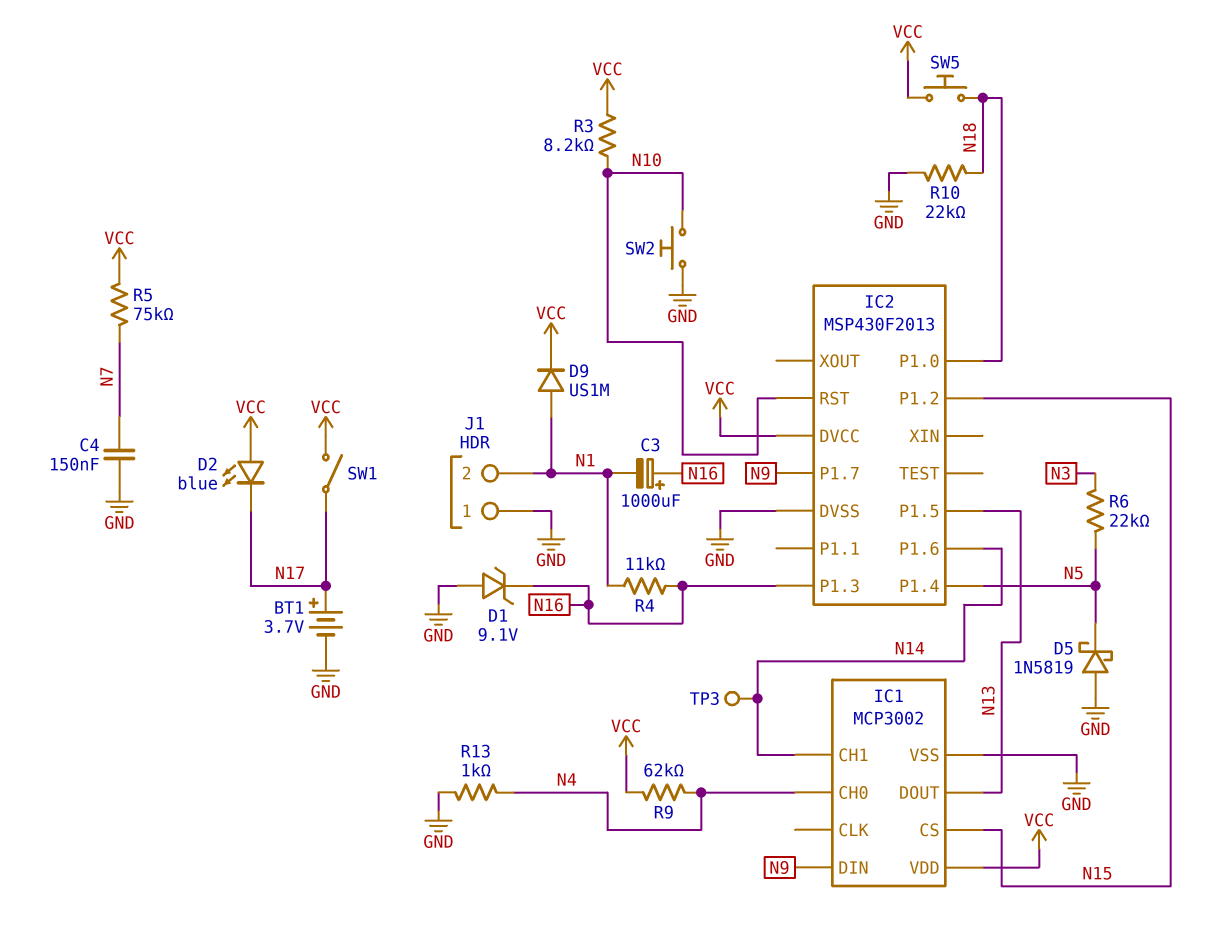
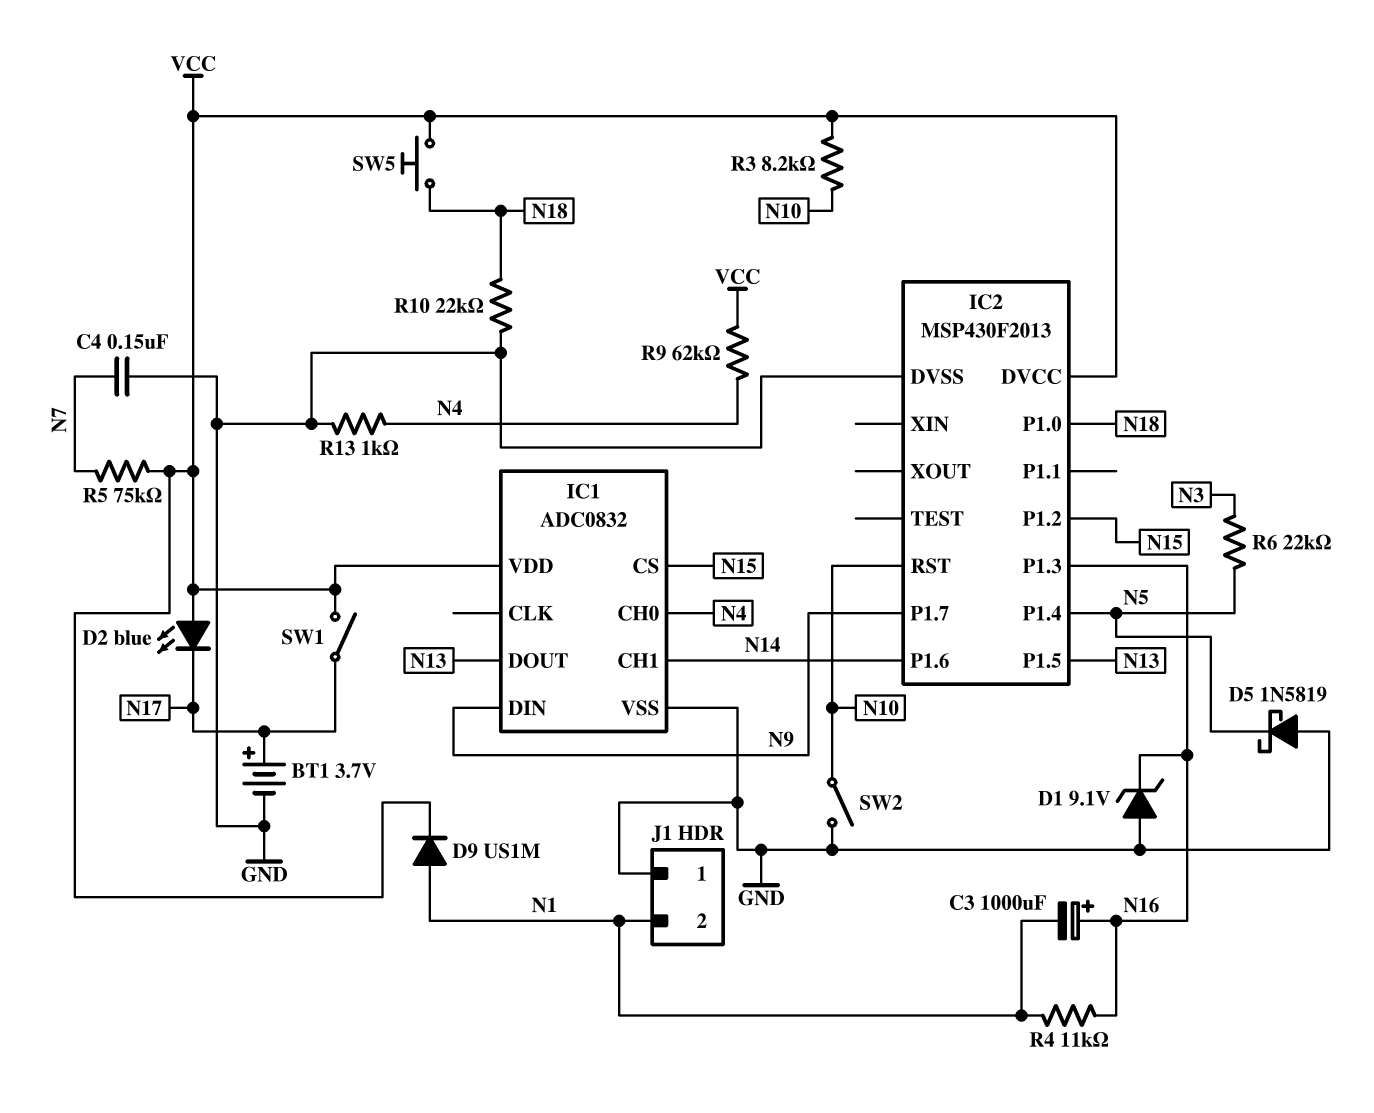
IC1: MCP3002 -> ADC0832
SW2: button (GND, N10) -> switch (GND, N10)
TP3: test point (N14) -> none

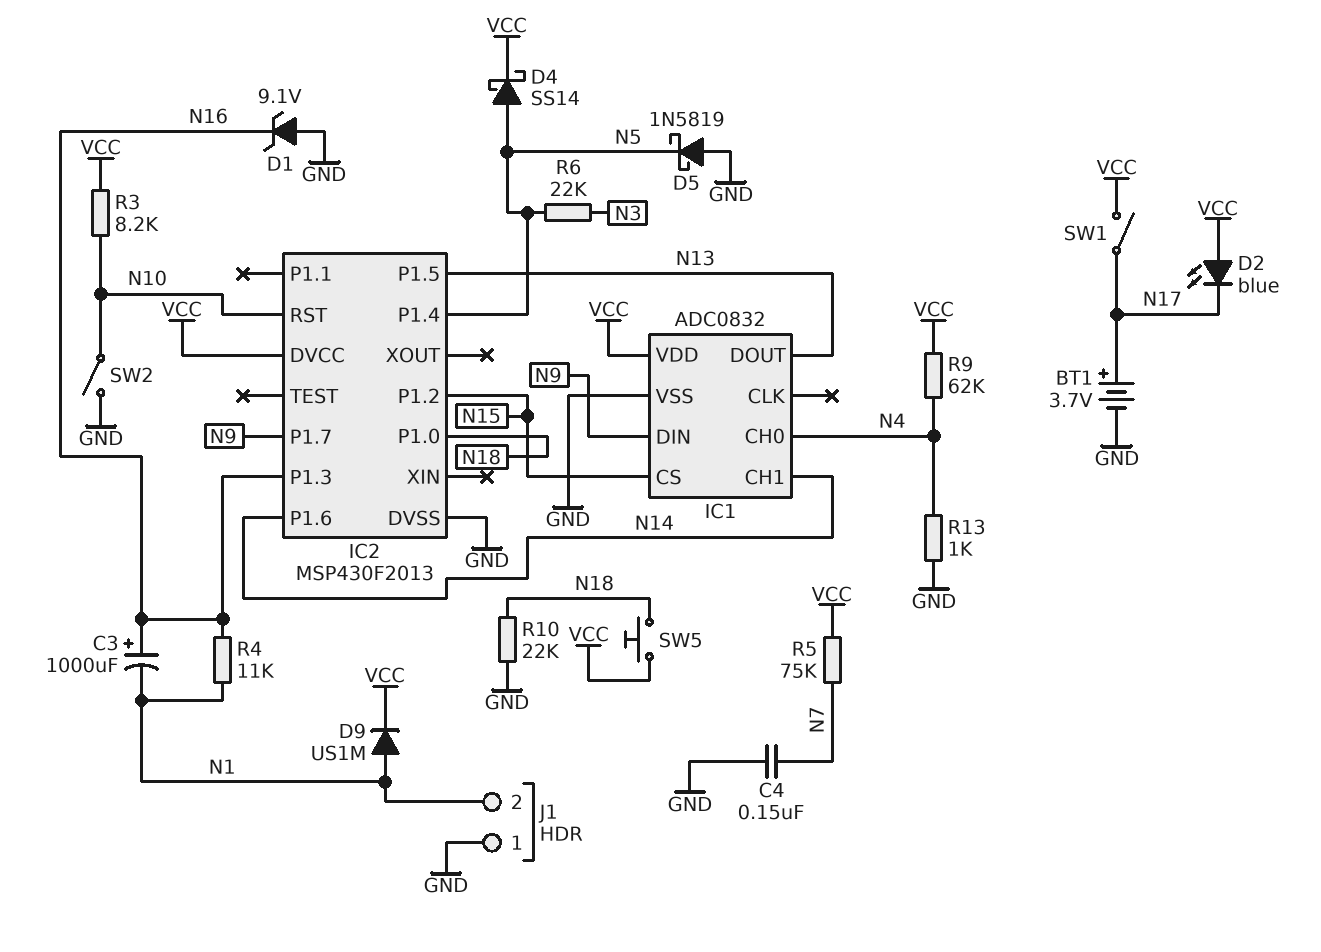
D4: none -> schottky SS14 (A N5, K VCC)

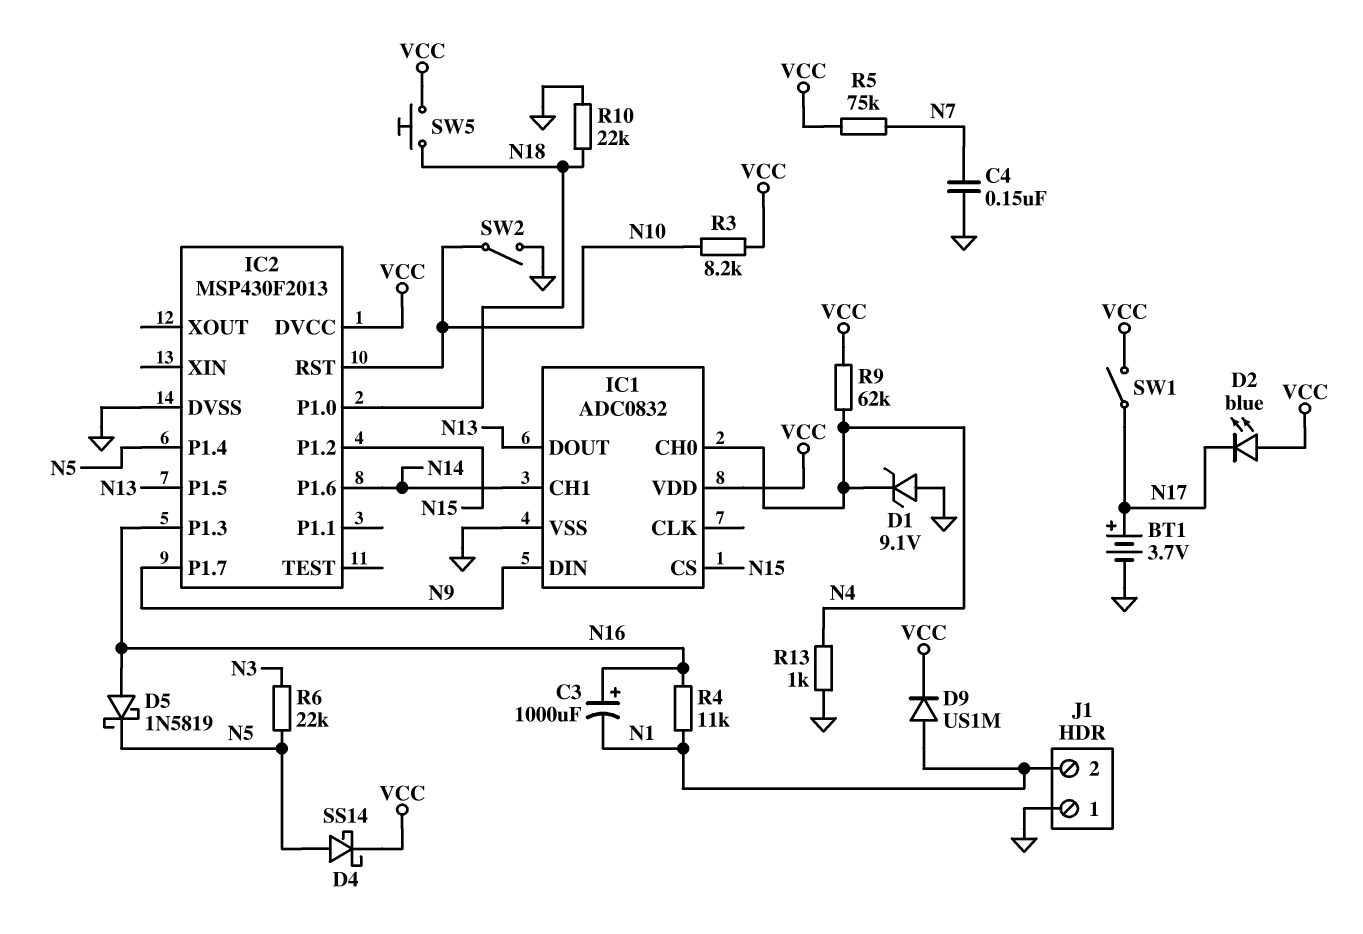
D1: zener 9.1V (A GND, K N16) -> zener 9.1V (A GND, K N4)
D5: schottky 1N5819 (A GND, K N5) -> schottky 1N5819 (A N16, K N5)

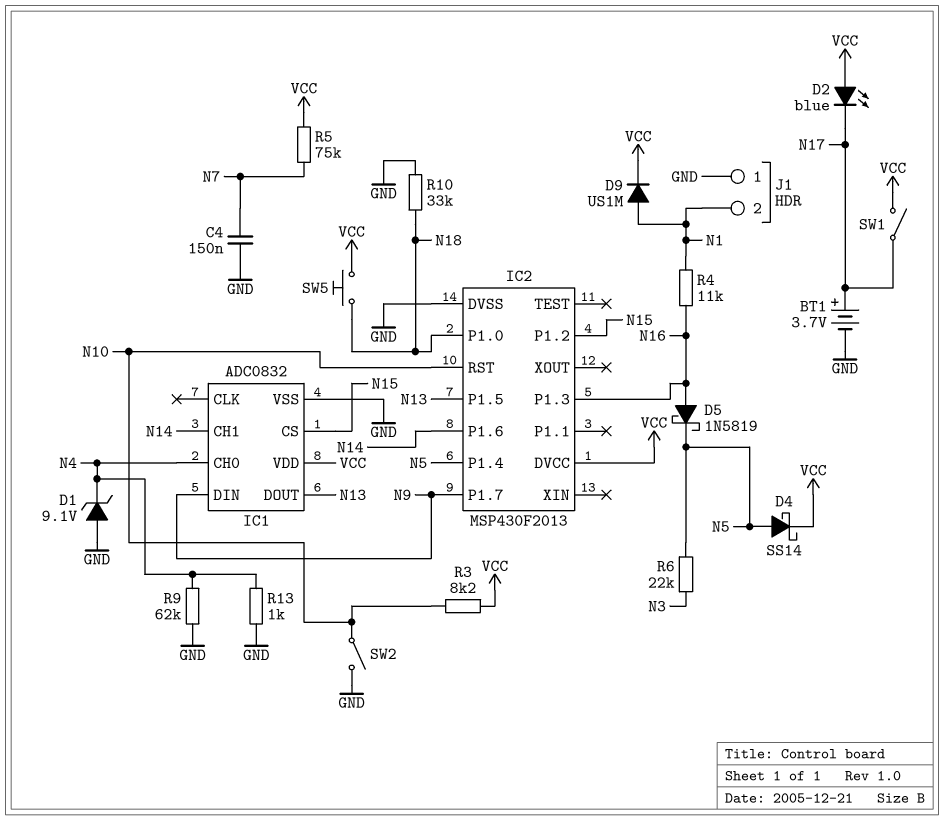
C3: 1000uF (plus N16, minus N1) -> none
R9: 62k (N4, VCC) -> 62k (GND, N4)
R10: 22k (GND, N18) -> 33k (GND, N18)

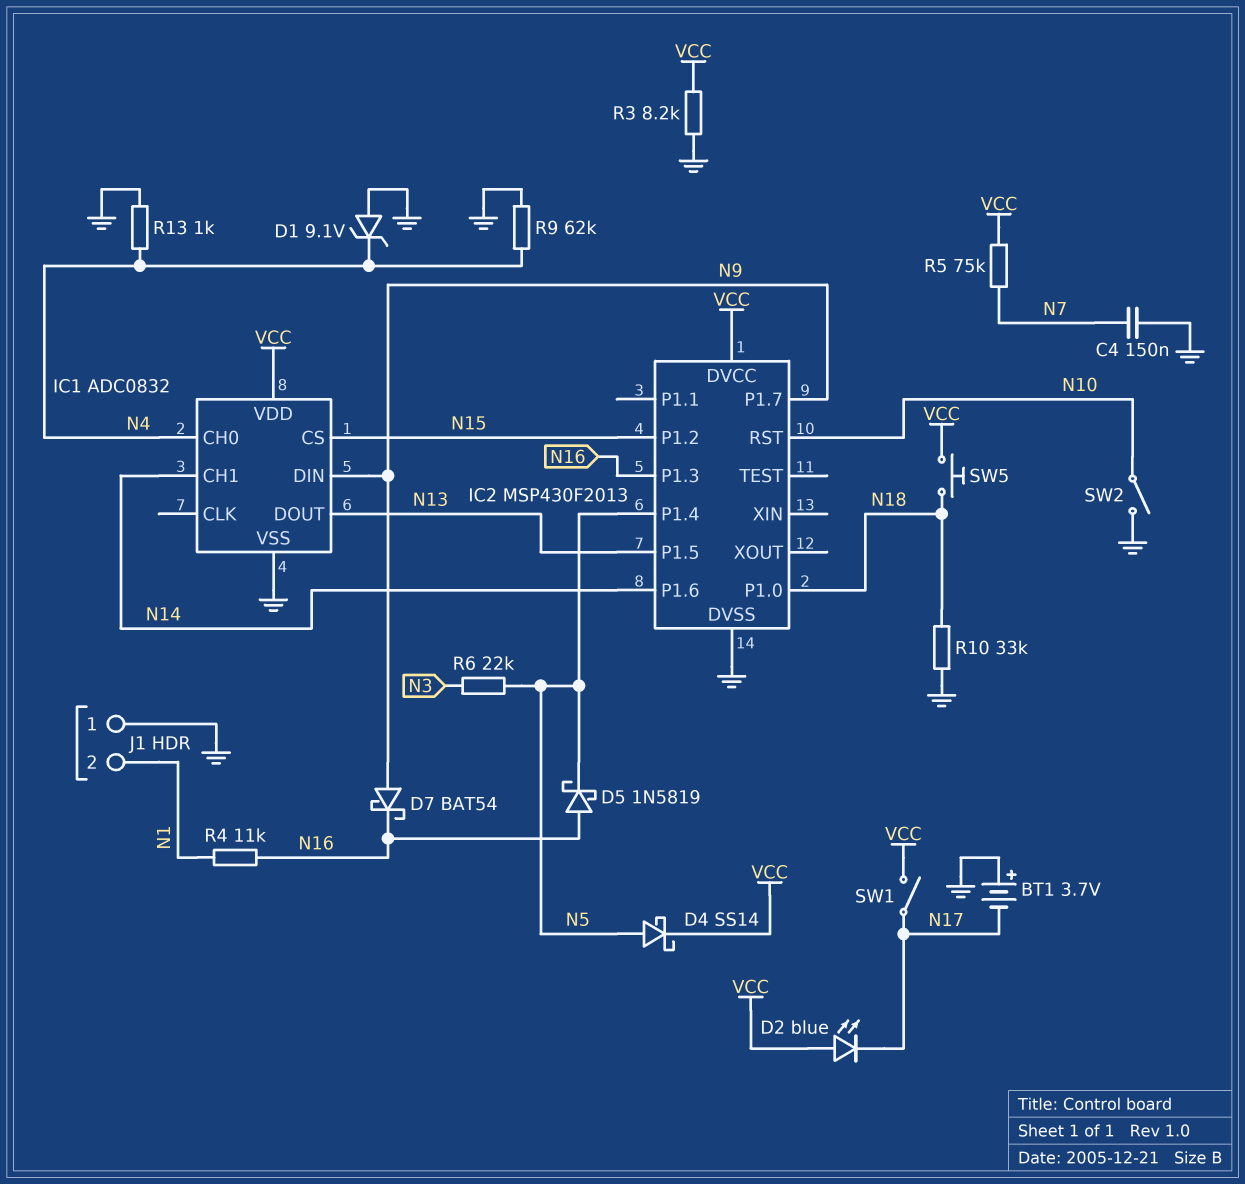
BT1: 3.7V (plus N17, minus GND) -> 3.7V (plus GND, minus N17)
D7: none -> schottky BAT54 (A N9, K N16)
D9: diode US1M (A N1, K VCC) -> none
R3: 8.2k (N10, VCC) -> 8.2k (GND, VCC)

